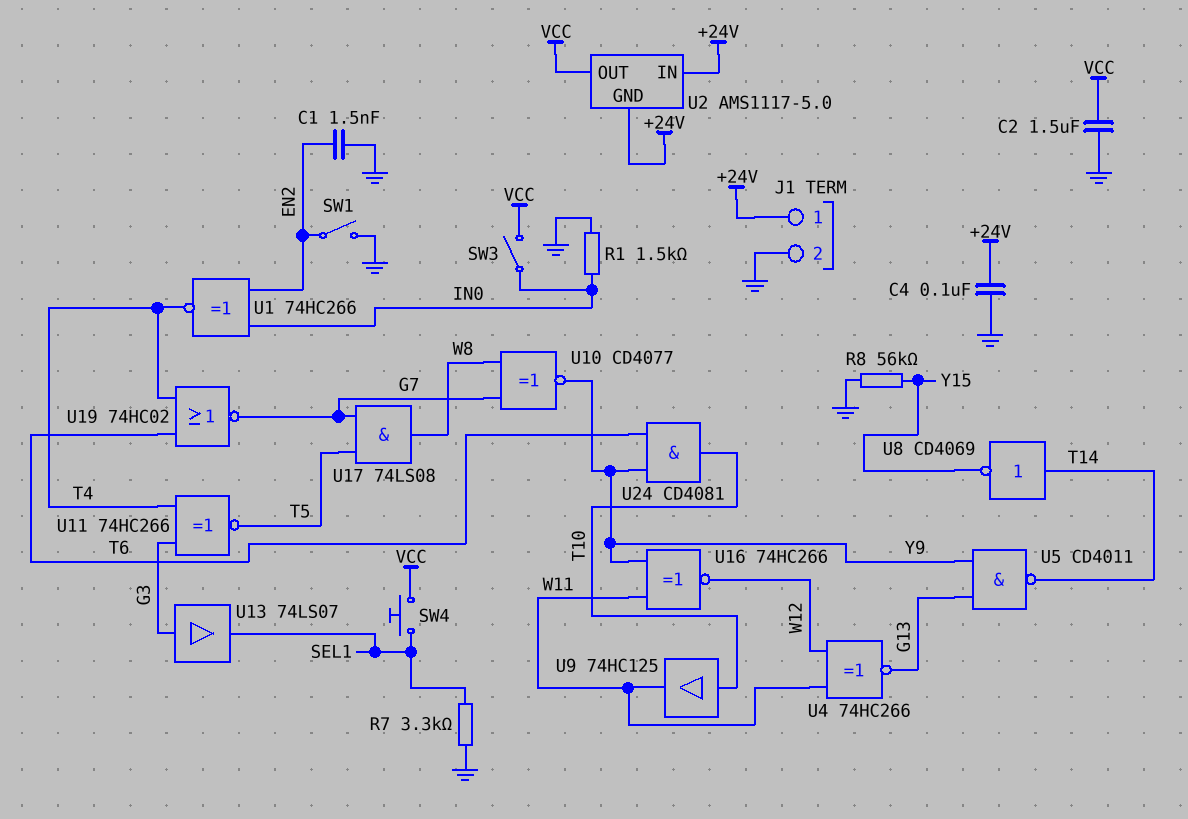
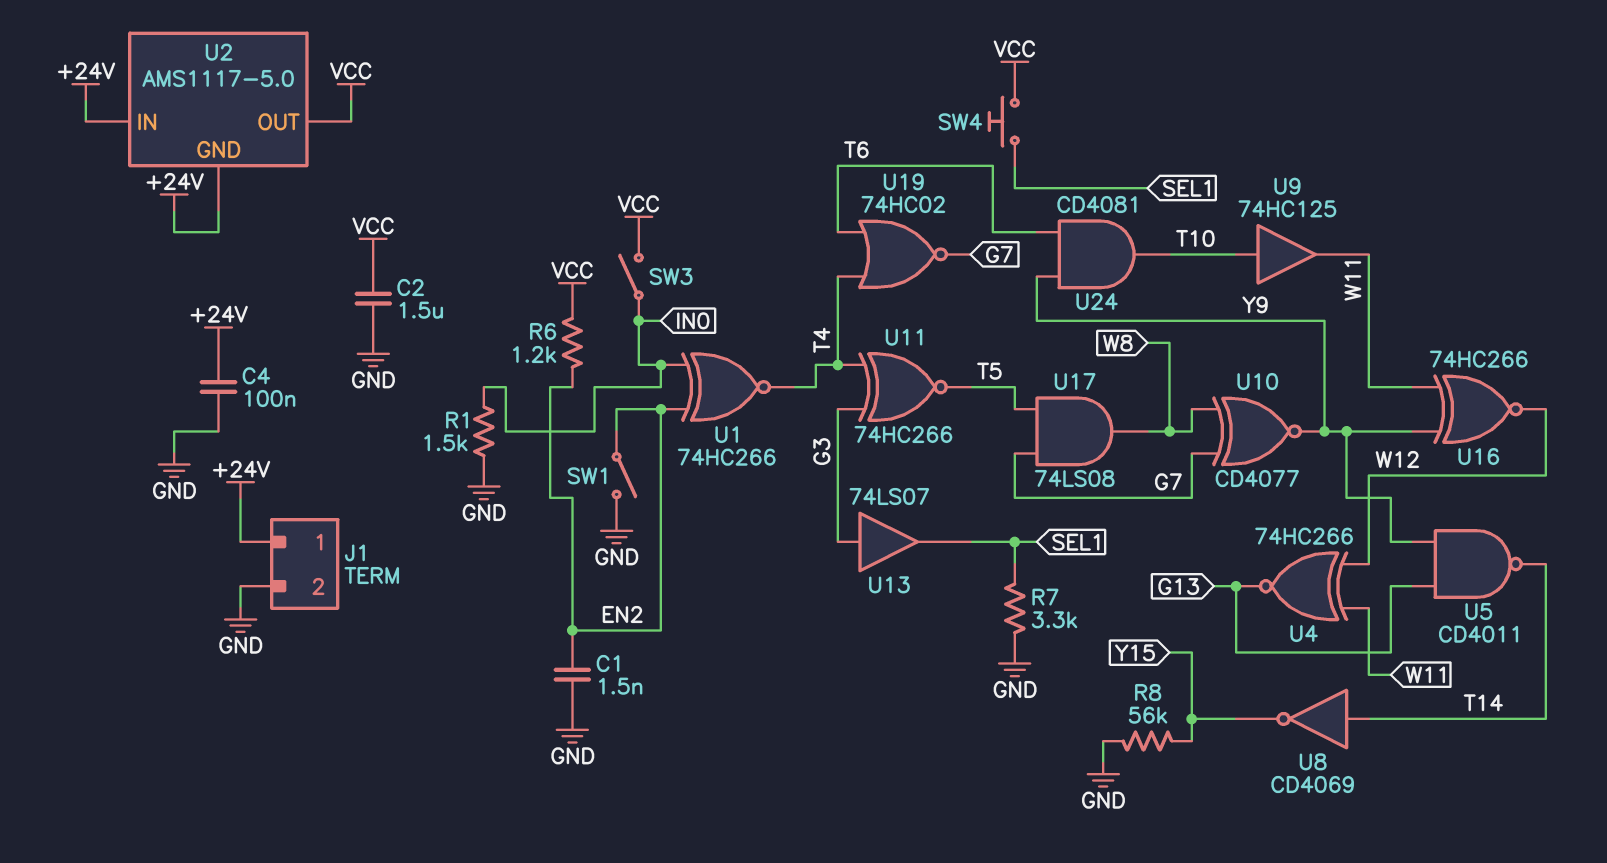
R6: none -> 1.2k (EN2, VCC)

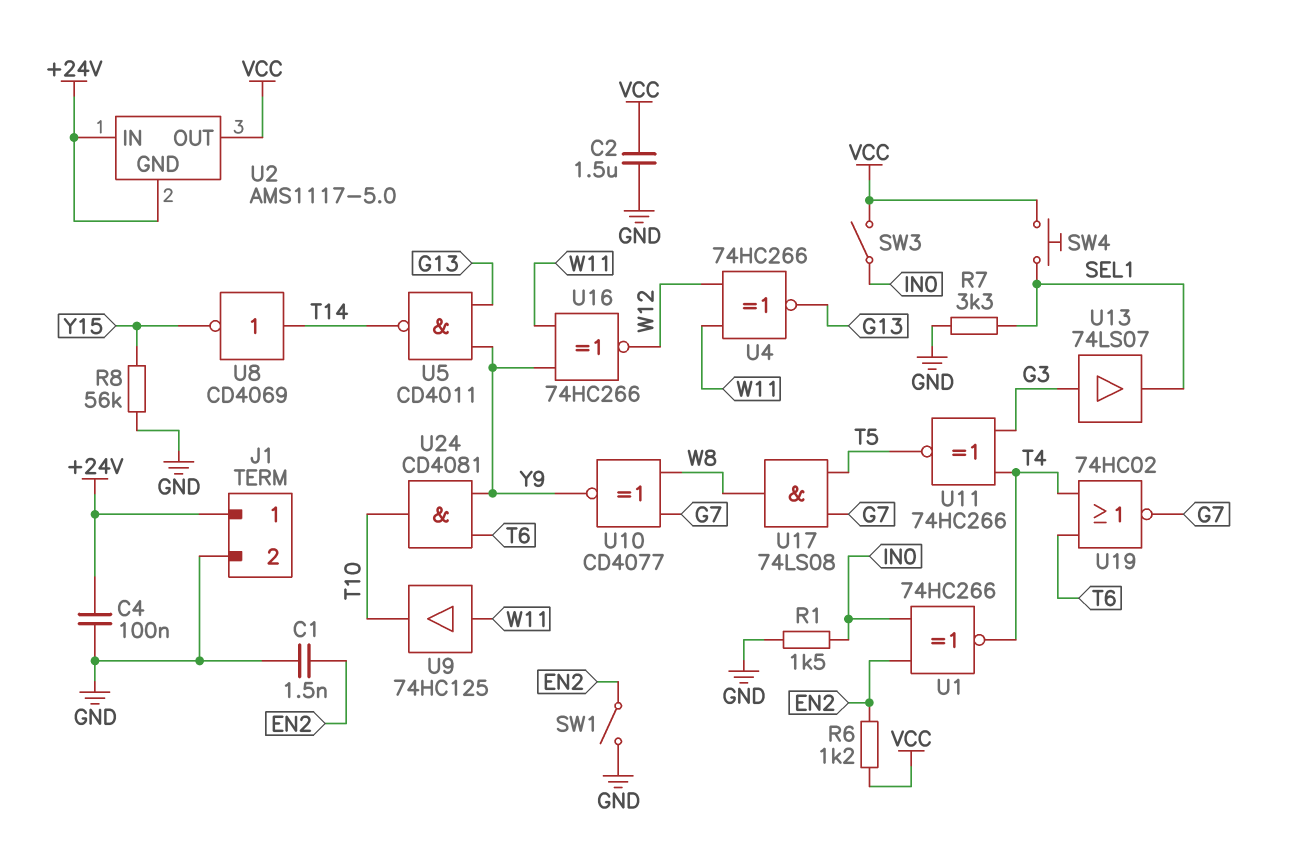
U9: buffer 74HC125 (in T10, out W11) -> buffer 74HC125 (in W11, out T10)

